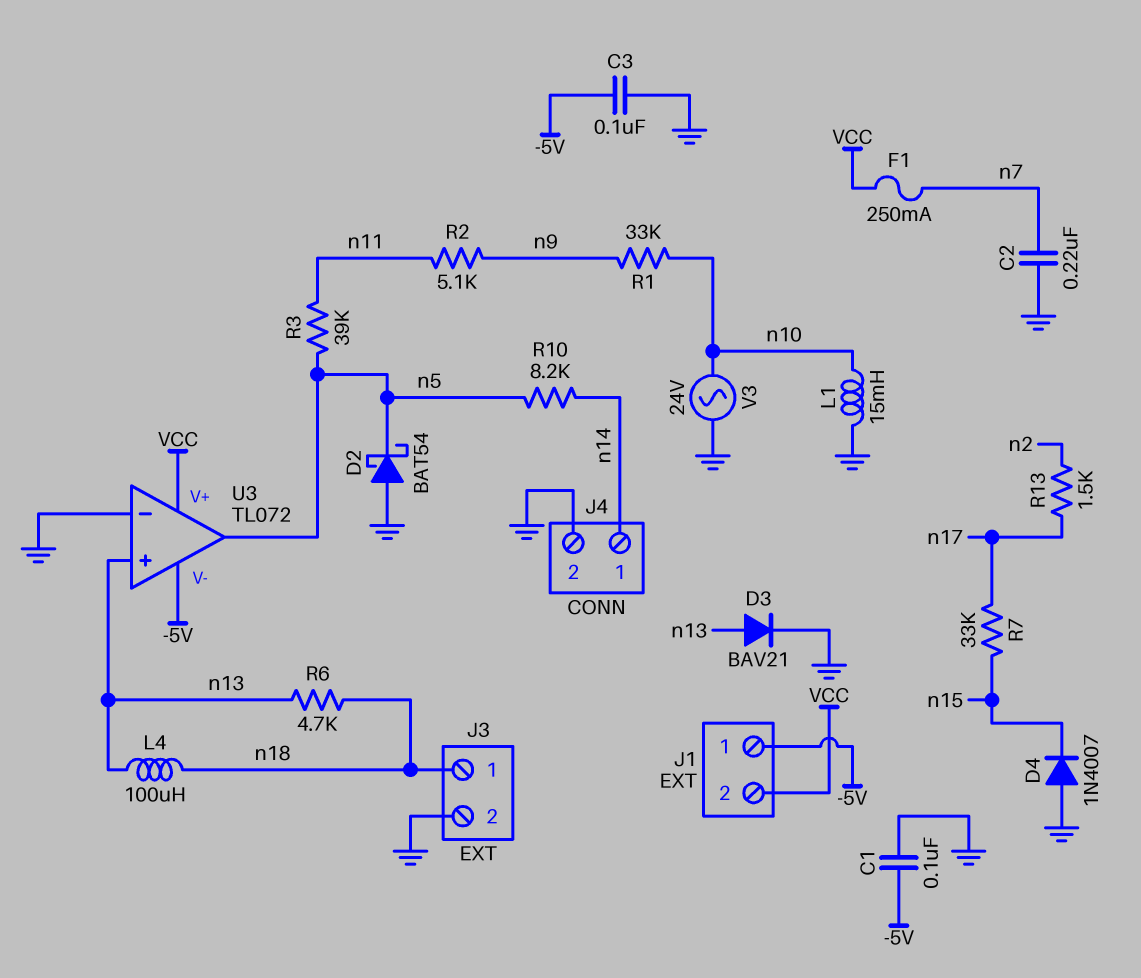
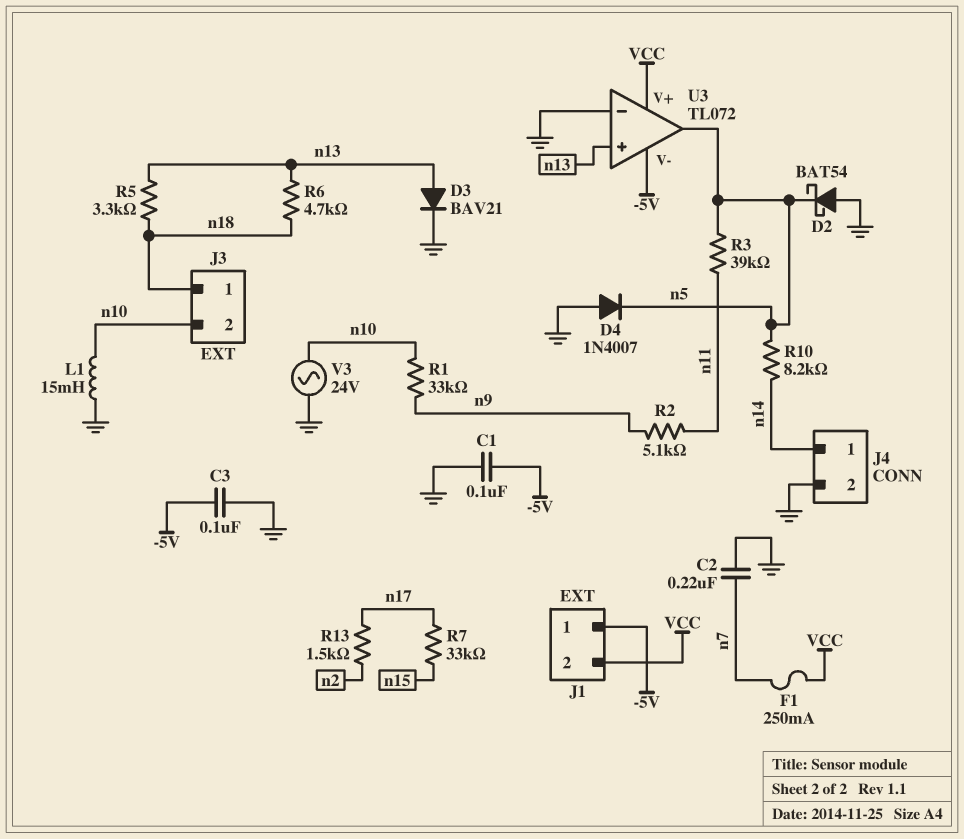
D4: diode 1N4007 (A GND, K n15) -> diode 1N4007 (A GND, K n5)
J3 pin 2: GND -> n10
L4: 100uH (n13, n18) -> none
R5: none -> 3.3k (n13, n18)

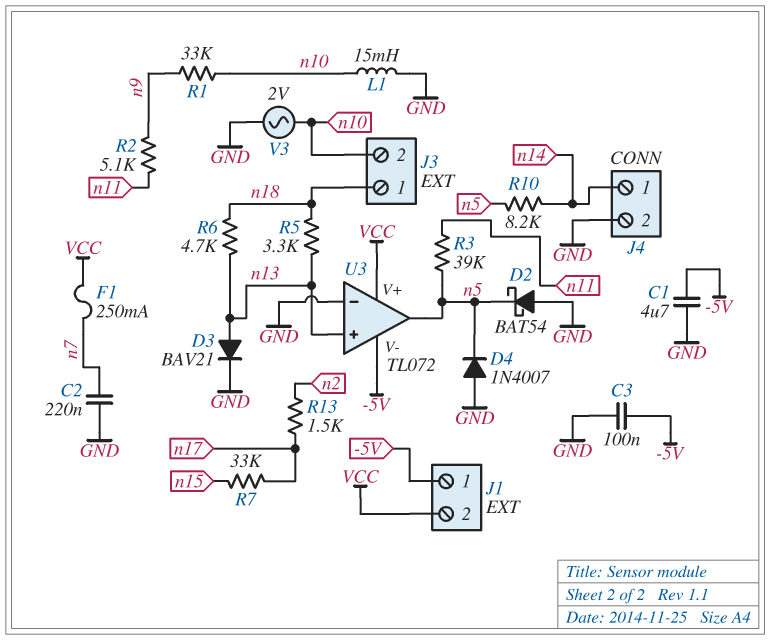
C1: 100nF (-5V, GND) -> 4.7uF (-5V, GND)
V3: AC 24V (GND, n10) -> AC 2V (GND, n10)

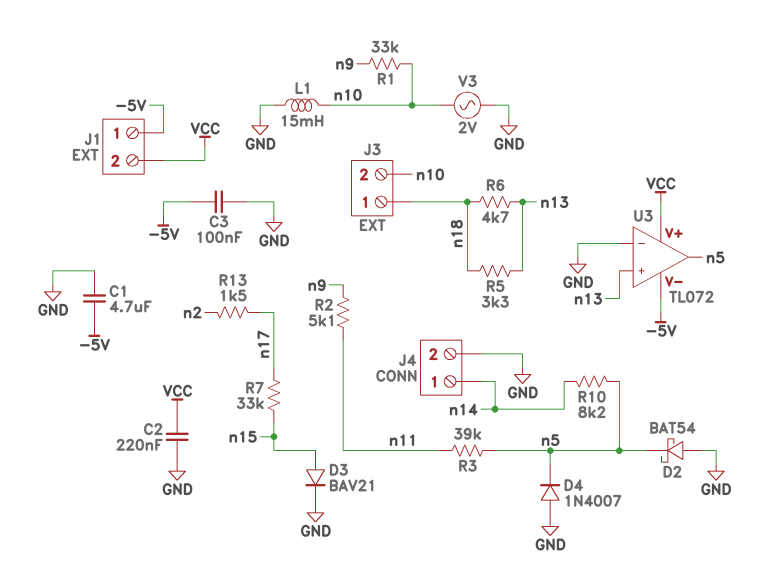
C2: 220nF (GND, n7) -> 220nF (GND, VCC)
D3: diode BAV21 (A n13, K GND) -> diode BAV21 (A n15, K GND)
F1: 250mA (VCC, n7) -> none

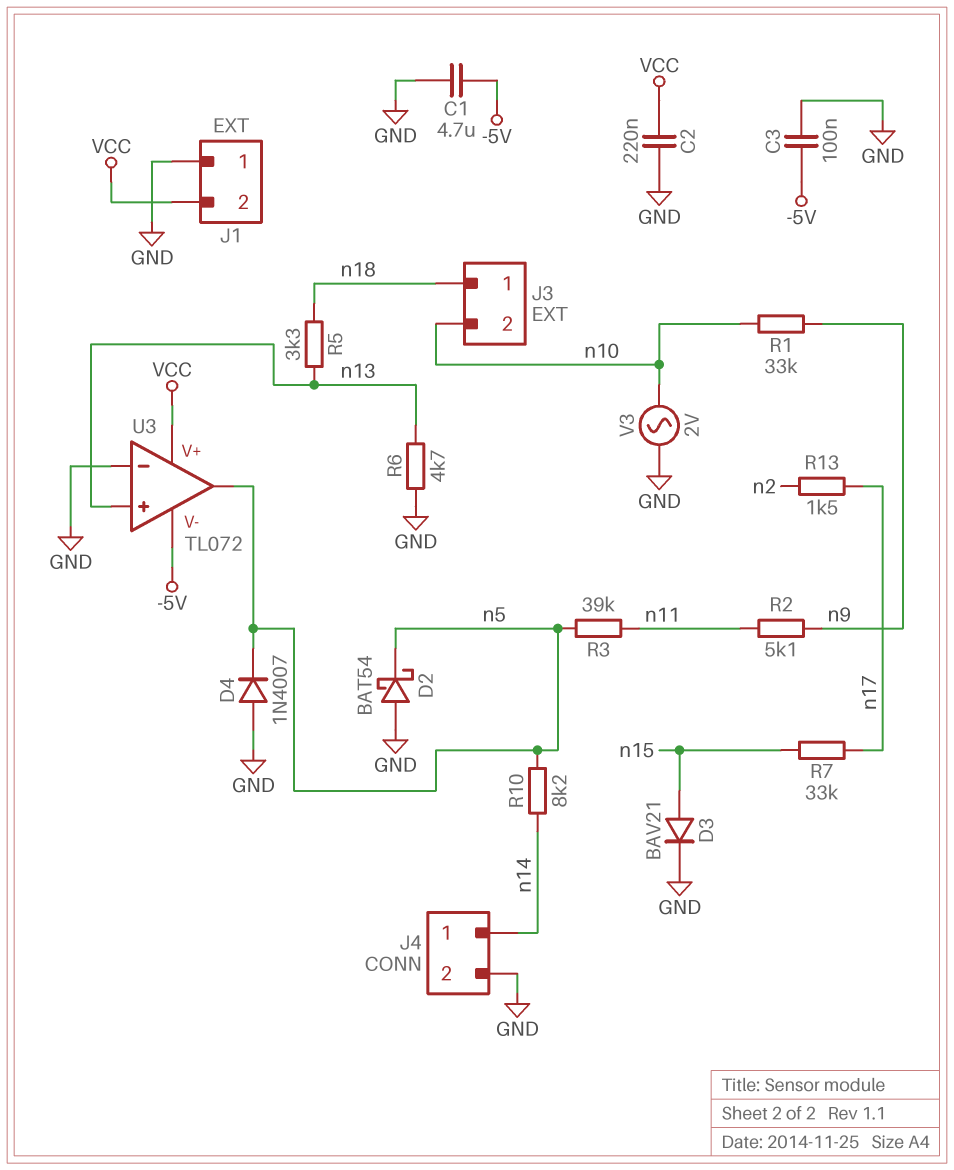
J1 pin 1: -5V -> GND
L1: 15mH (GND, n10) -> none
R6: 4.7k (n13, n18) -> 4.7k (GND, n13)

